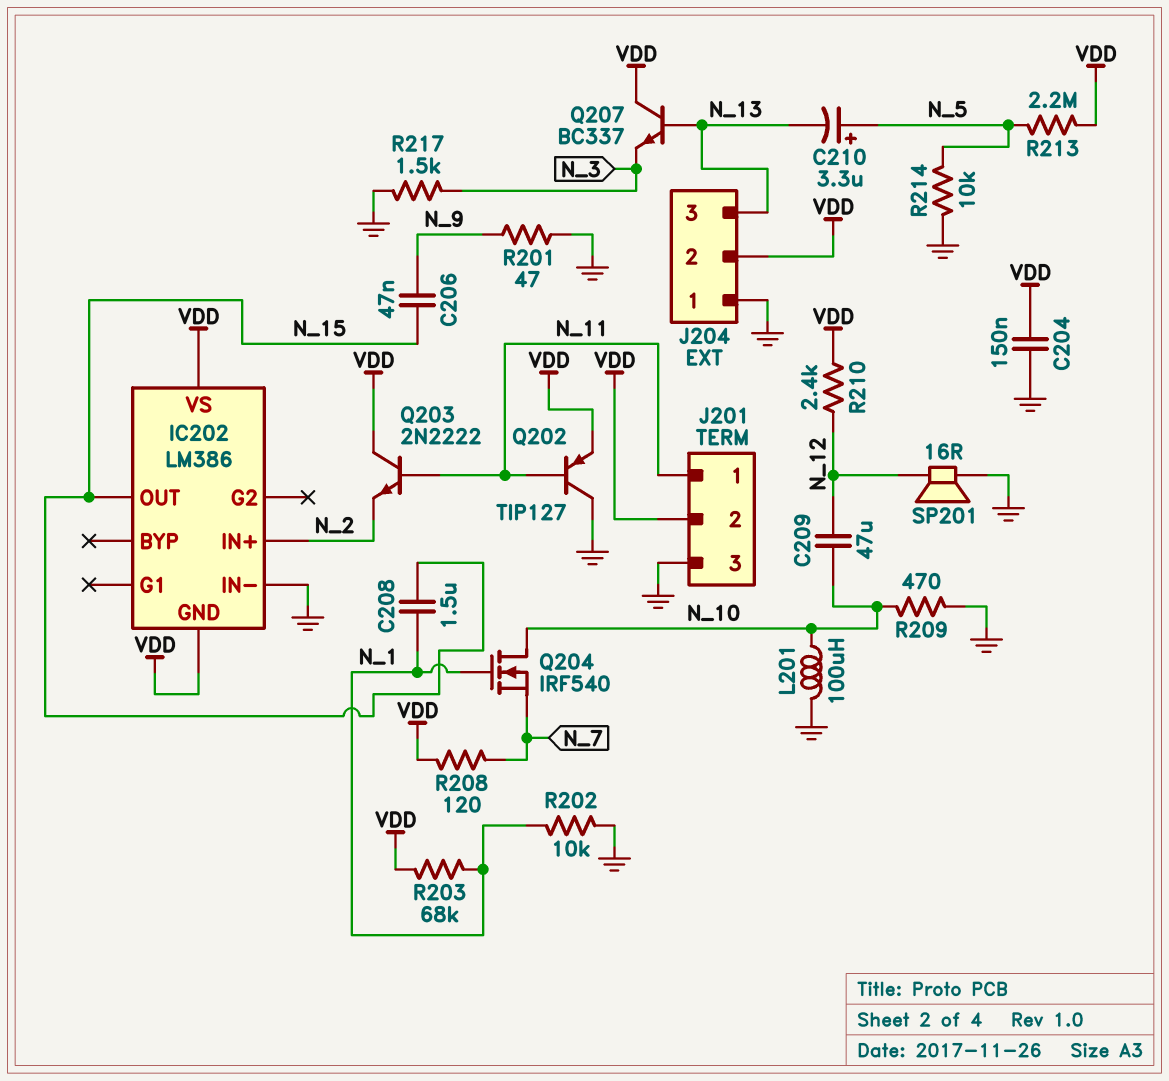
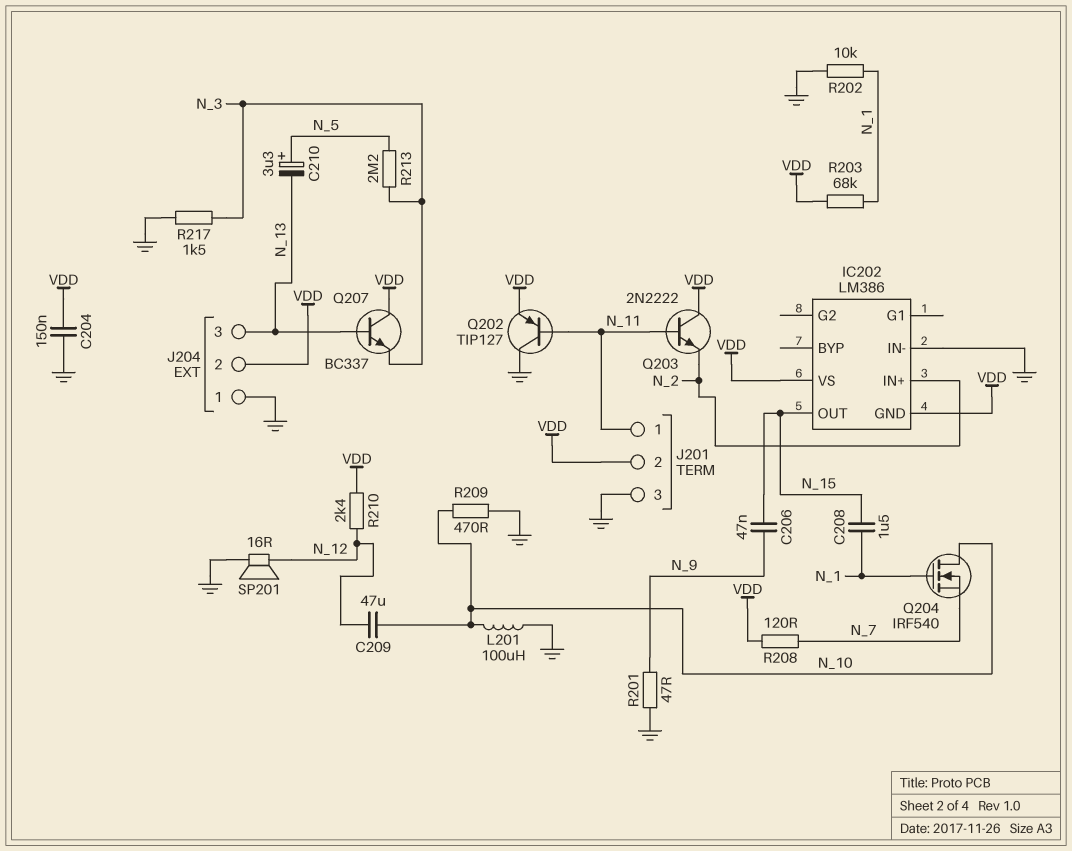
R213: 2.2M (N_5, VDD) -> 2.2M (N_3, N_5)
R214: 10k (GND, N_5) -> none

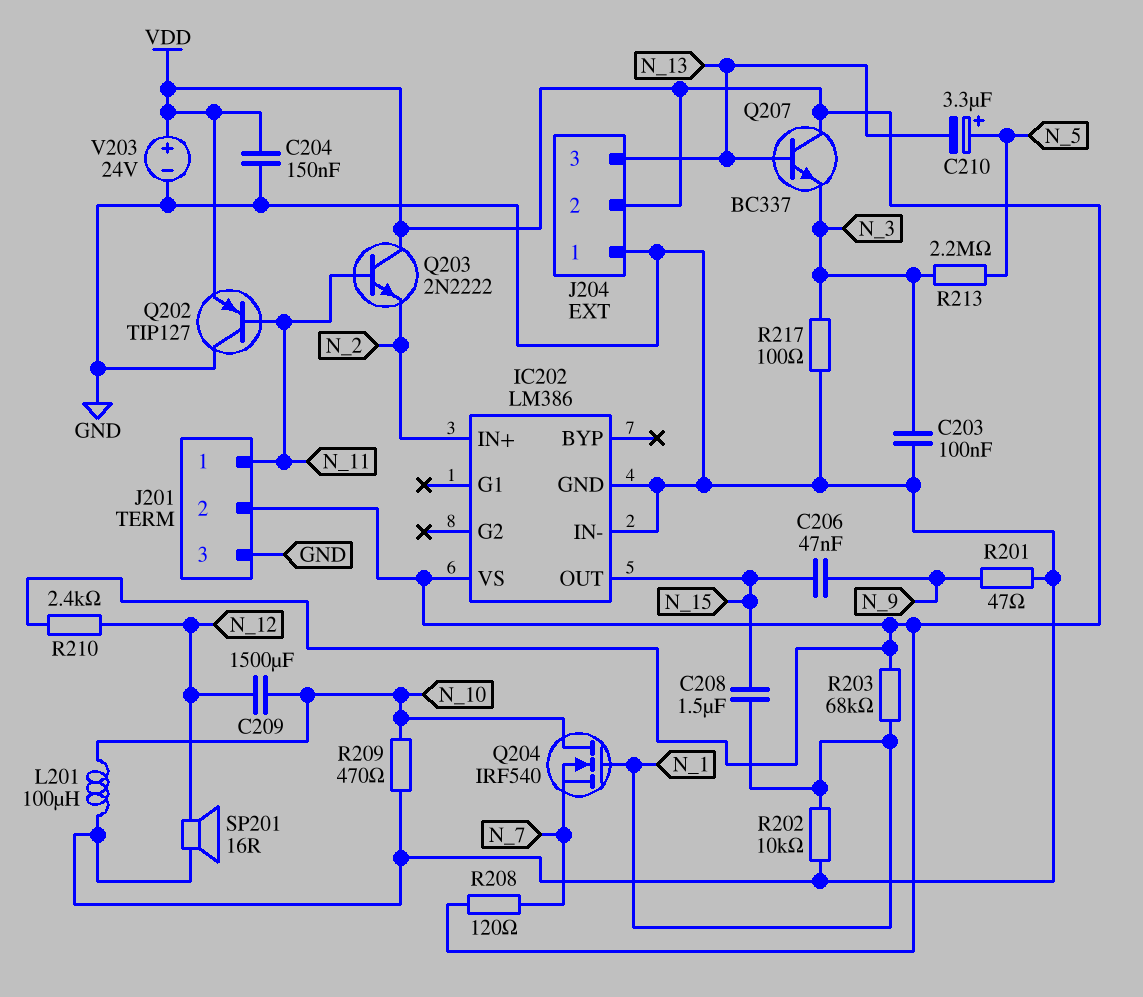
C203: none -> 100nF (GND, N_3)
C209: 47uF (N_10, N_12) -> 1500uF (N_10, N_12)
IC202 pin GND: VDD -> GND
R217: 1.5k (GND, N_3) -> 100 (GND, N_3)
V203: none -> 24V (plus VDD, minus GND)

